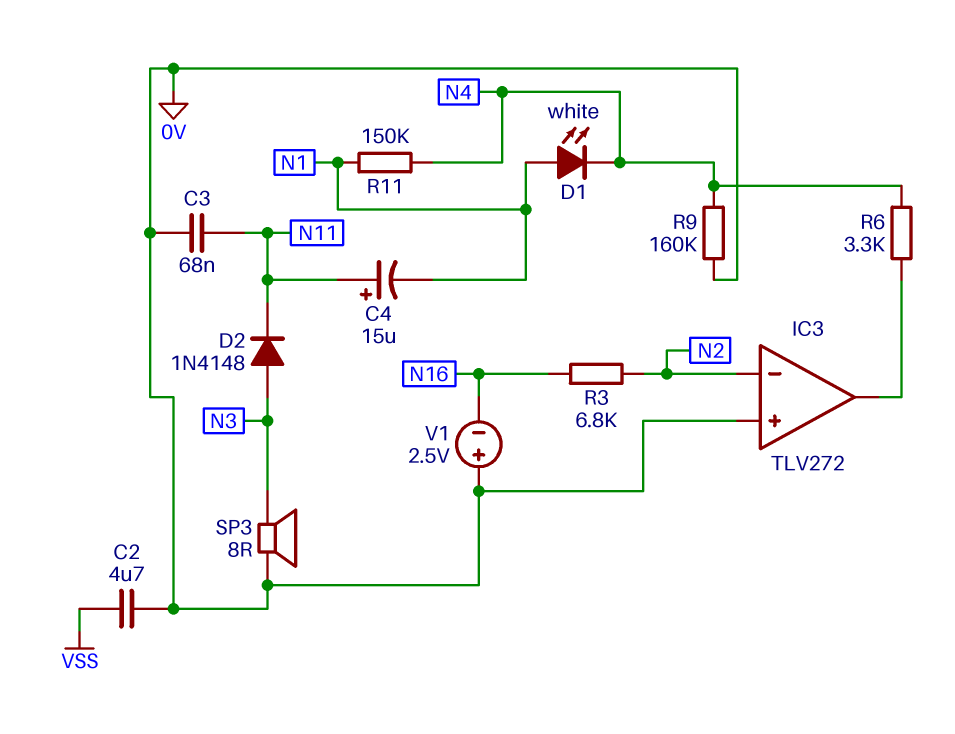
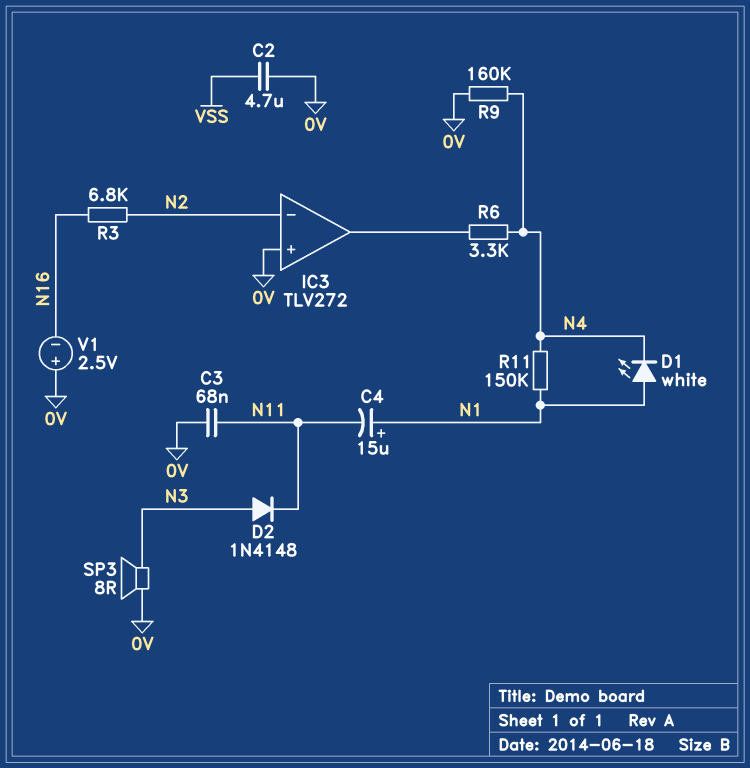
C4: 15uF (plus N11, minus N1) -> 15uF (plus N1, minus N11)

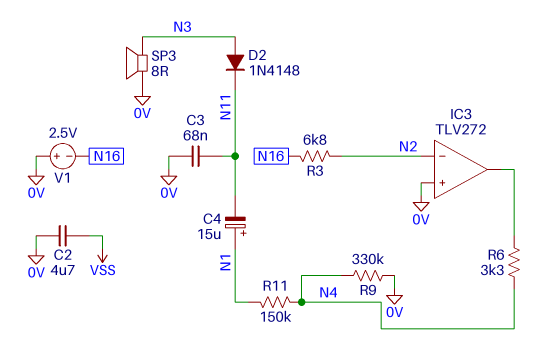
D1: LED white (A N1, K N4) -> none
R9: 160k (0V, N4) -> 330k (0V, N4)

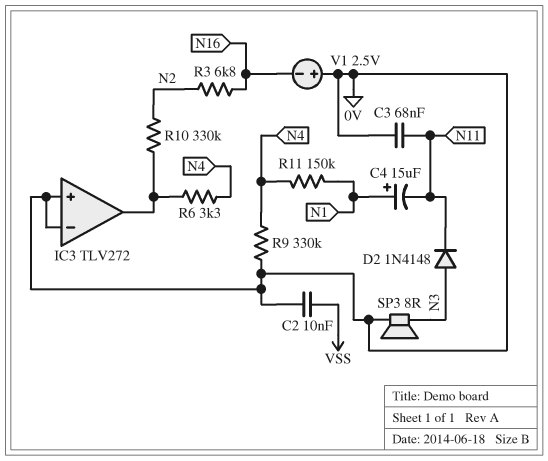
C2: 4.7uF (0V, VSS) -> 10nF (0V, VSS)
IC3 pin in-: N2 -> 0V
R10: none -> 330k (IC3/out, N2)

